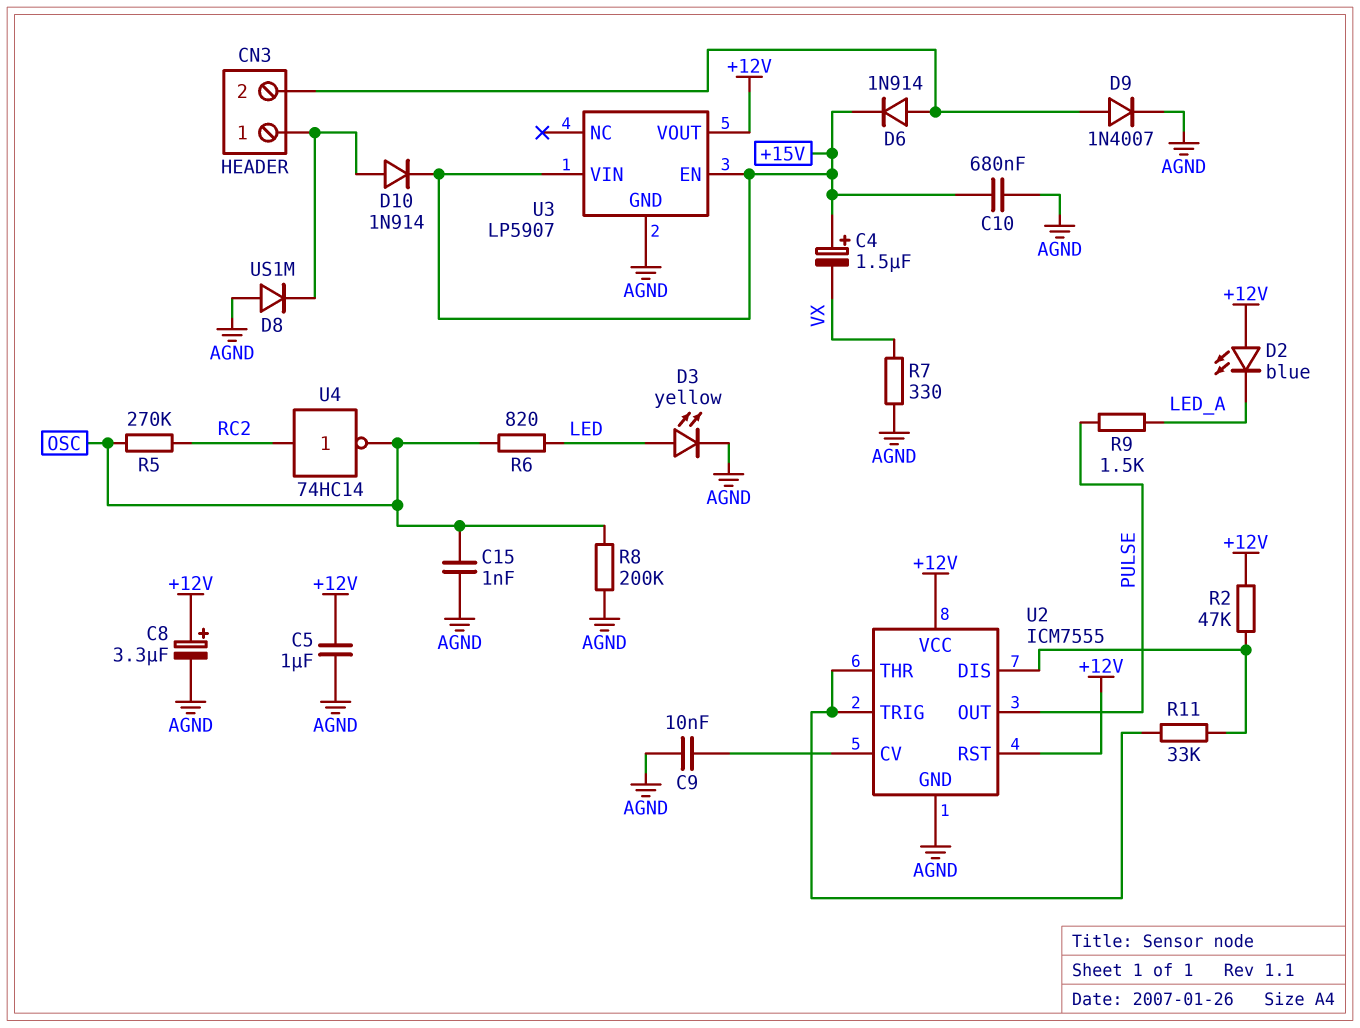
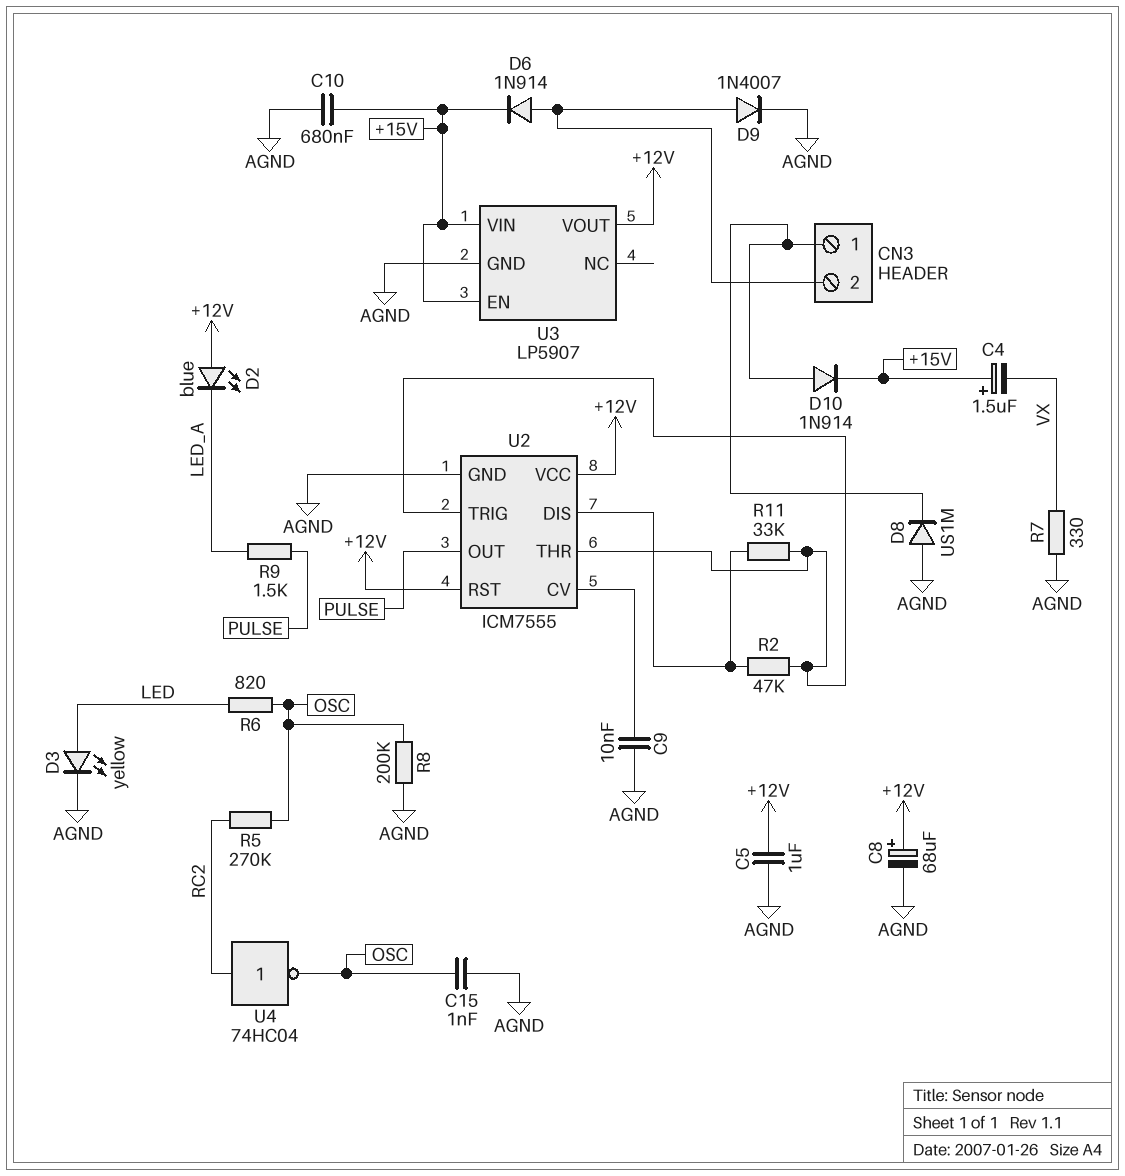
C8: 3.3uF (plus +12V, minus AGND) -> 68uF (plus +12V, minus AGND)
R2: 47k (+12V, U2/DIS) -> 47k (U2/DIS, U2/THR)
U4: NOT 74HC14 (in RC2, out OSC) -> NOT 74HC04 (in RC2, out OSC)

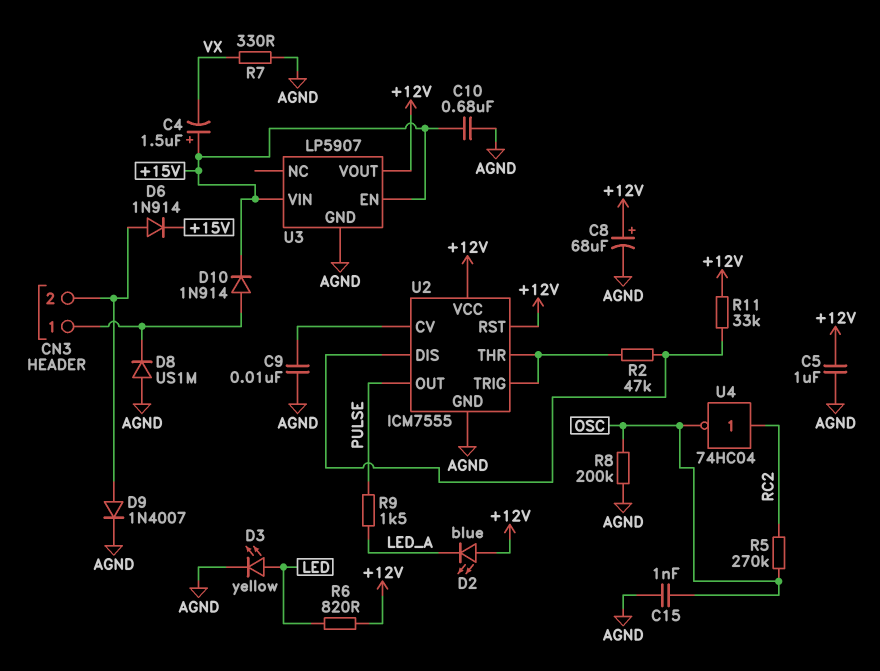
R6: 820 (LED, OSC) -> 820 (+12V, LED)
R11: 33k (U2/DIS, U2/THR) -> 33k (+12V, U2/DIS)

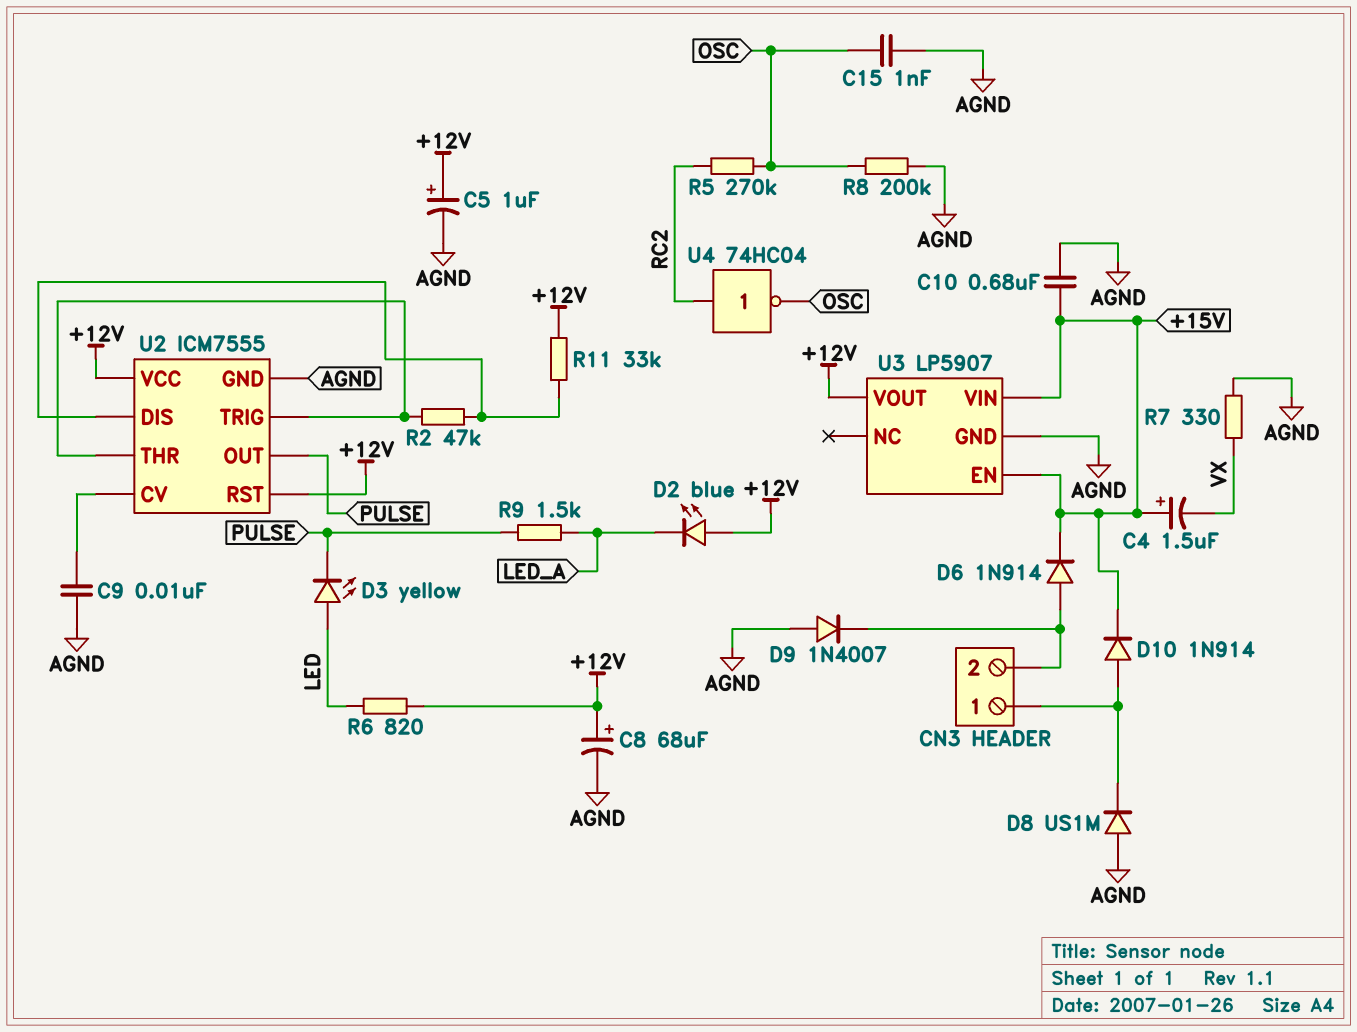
C5: 1uF (+12V, AGND) -> 1uF (plus +12V, minus AGND)
D3: LED yellow (A LED, K AGND) -> LED yellow (A LED, K PULSE)
D9: diode 1N4007 (A CN3/2, K AGND) -> diode 1N4007 (A AGND, K CN3/2)

